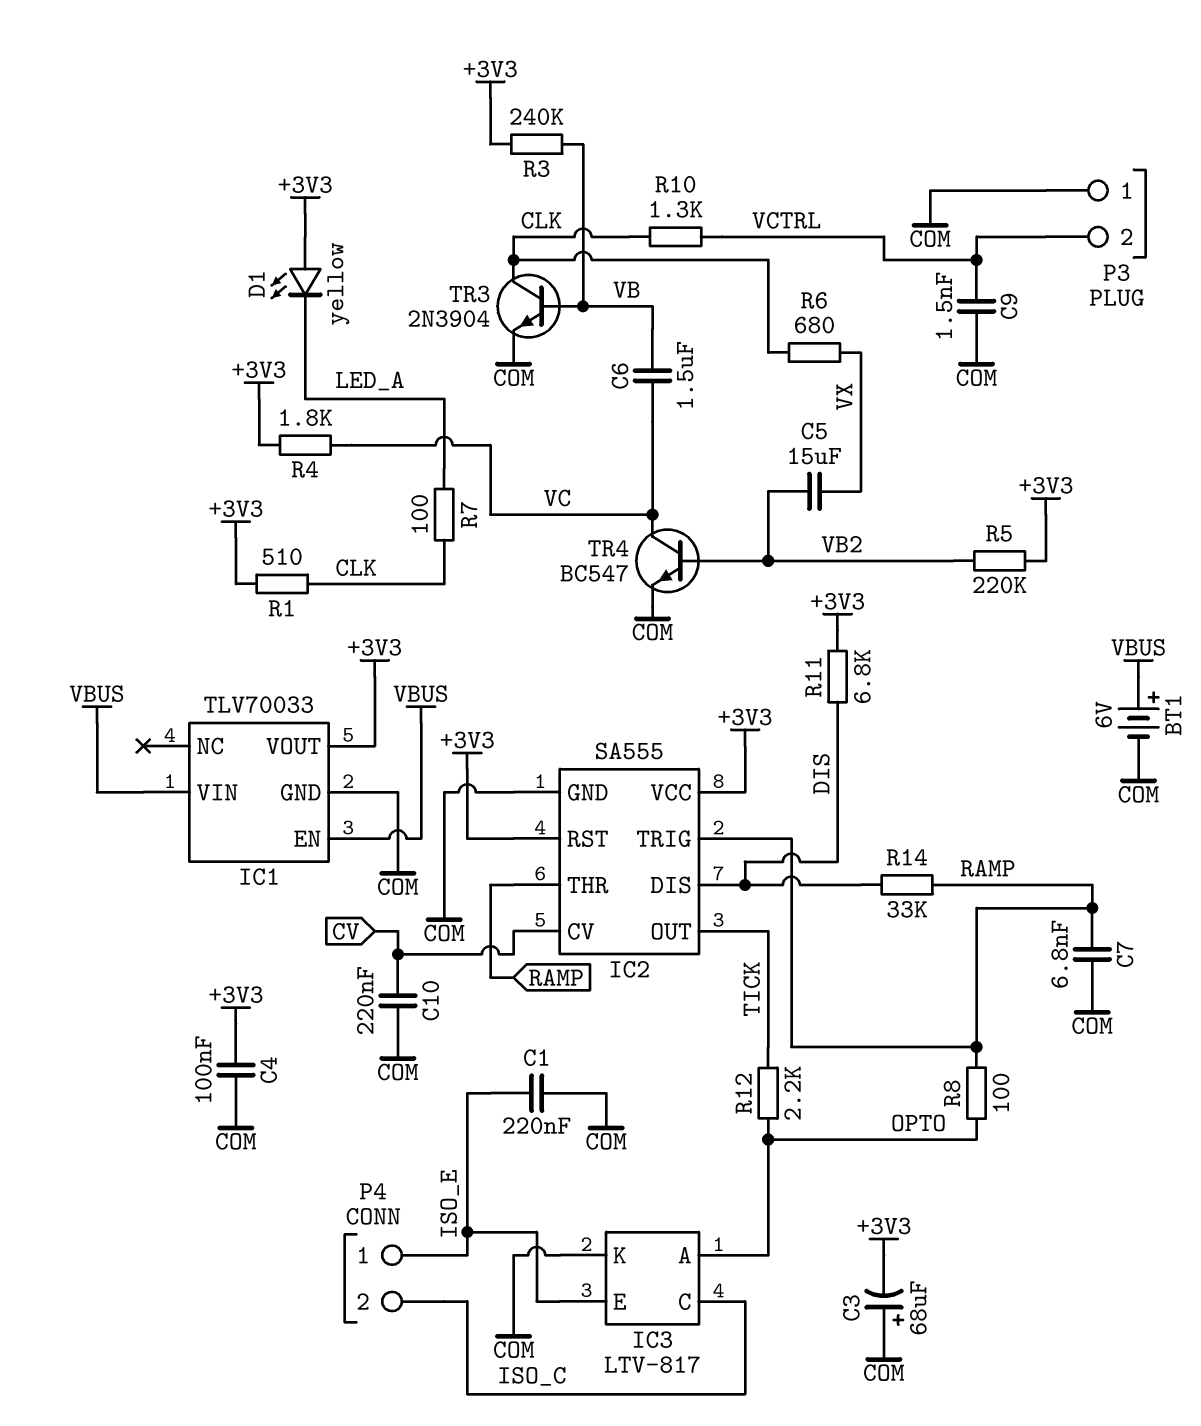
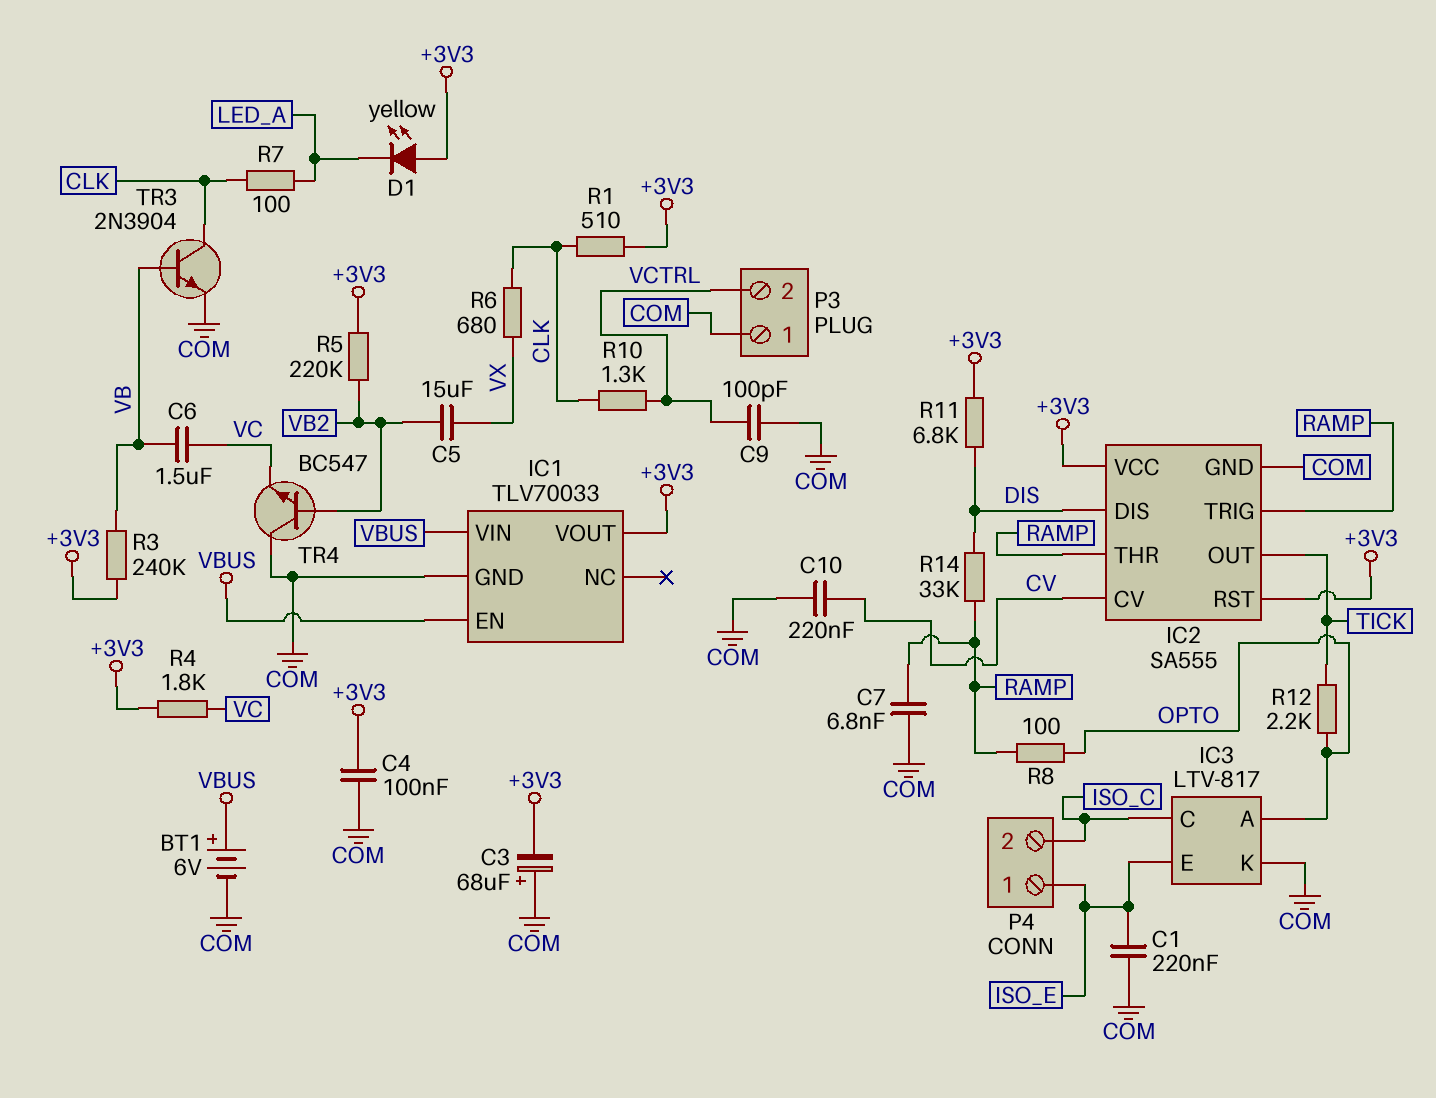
C9: 1.5nF (COM, VCTRL) -> 100pF (COM, VCTRL)
TR4: NPN BC547 (B VB2, C VC, E COM) -> NPN BC547 (B VB2, C COM, E VC)

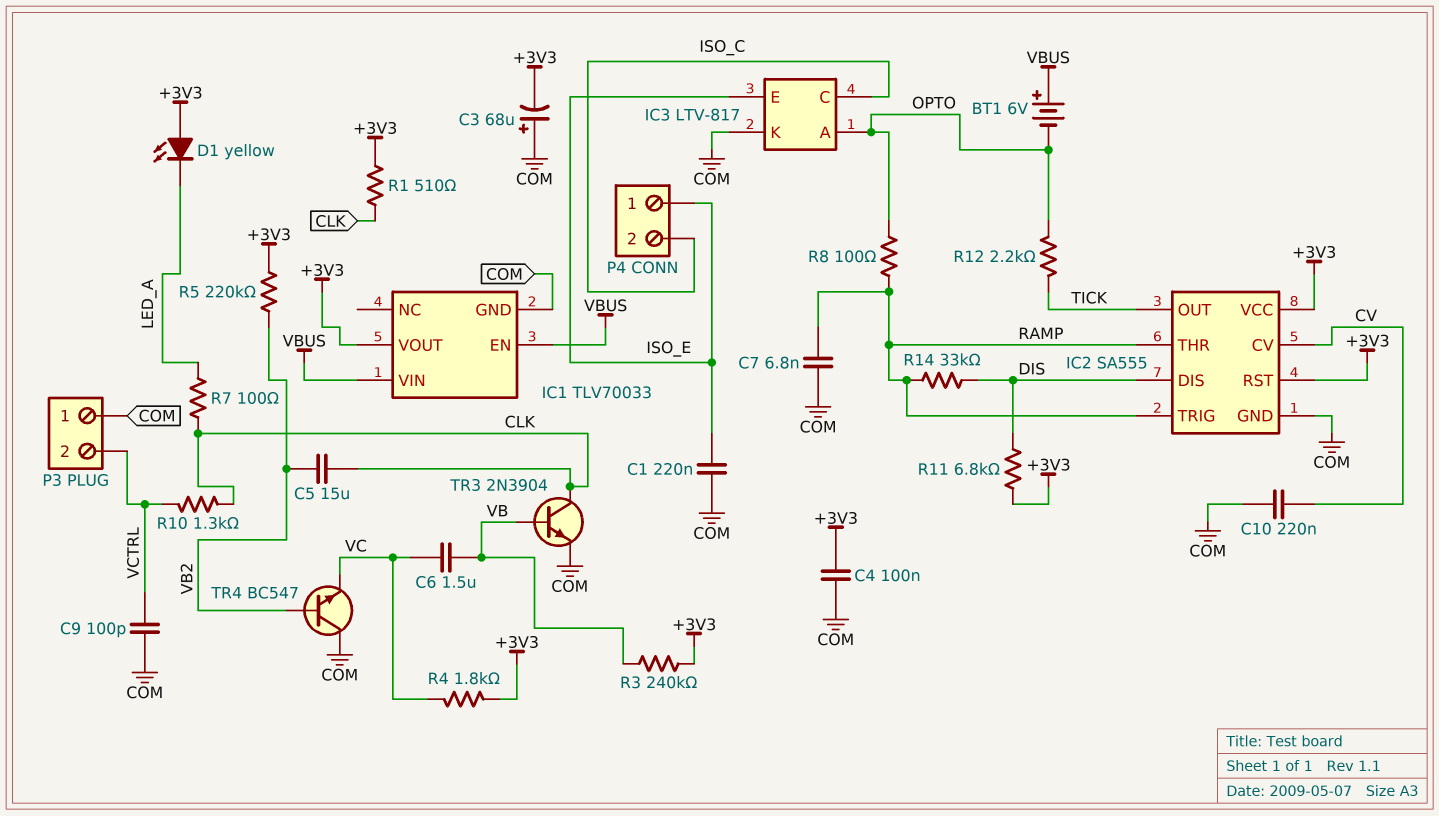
BT1: 6V (plus VBUS, minus COM) -> 6V (plus VBUS, minus OPTO)
C5: 15uF (VB2, VX) -> 15uF (CLK, VB2)
R6: 680 (CLK, VX) -> none

